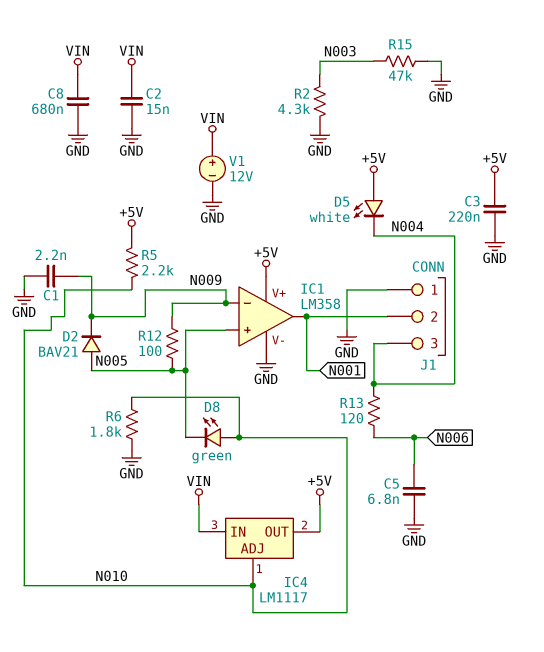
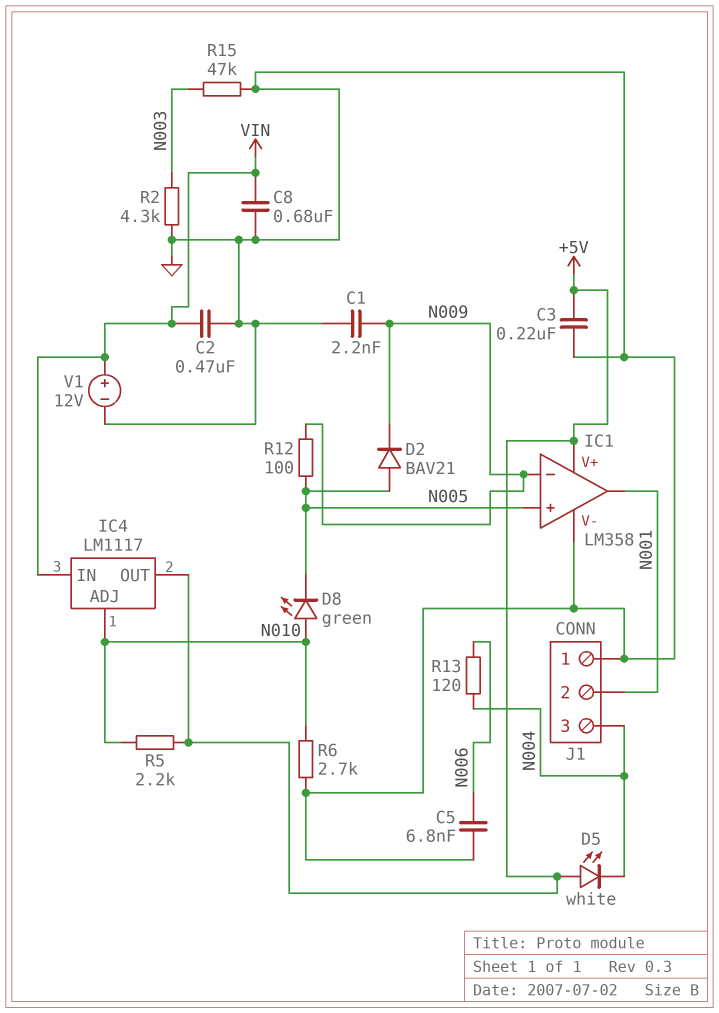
C2: 15nF (GND, VIN) -> 470nF (GND, VIN)
R6: 1.8k (GND, N010) -> 2.7k (GND, N010)

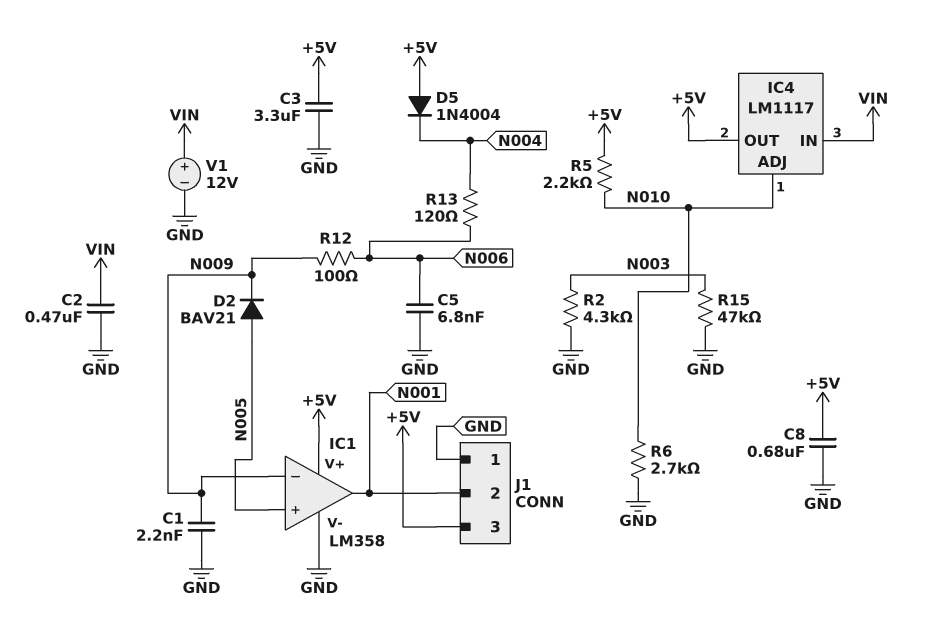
C3: 220nF (+5V, GND) -> 3.3uF (+5V, GND)
C8: 680nF (GND, VIN) -> 680nF (+5V, GND)
D5: LED white (A +5V, K N004) -> diode 1N4004 (A +5V, K N004)
D8: LED green (A N010, K N005) -> none
J1 pin 3: N004 -> +5V
R12: 100 (N005, N009) -> 100 (N006, N009)

